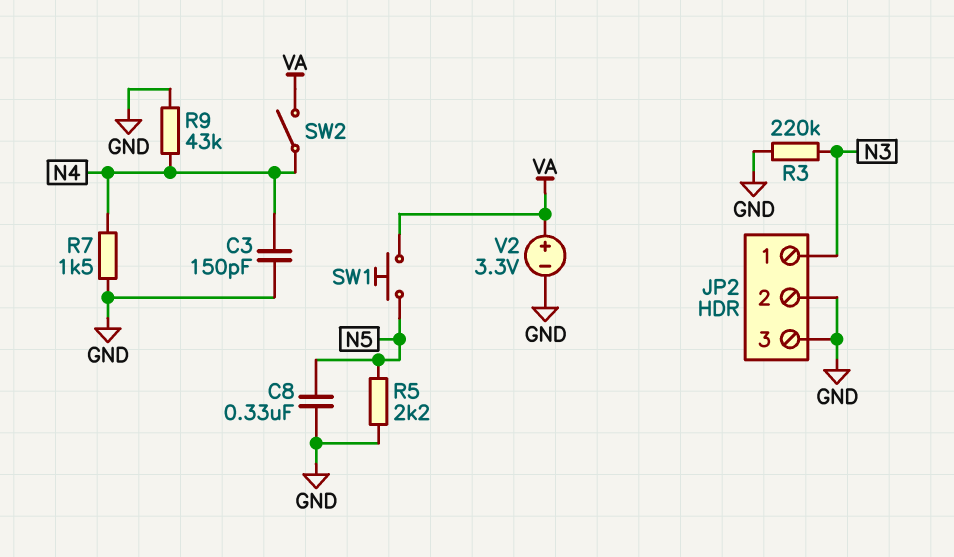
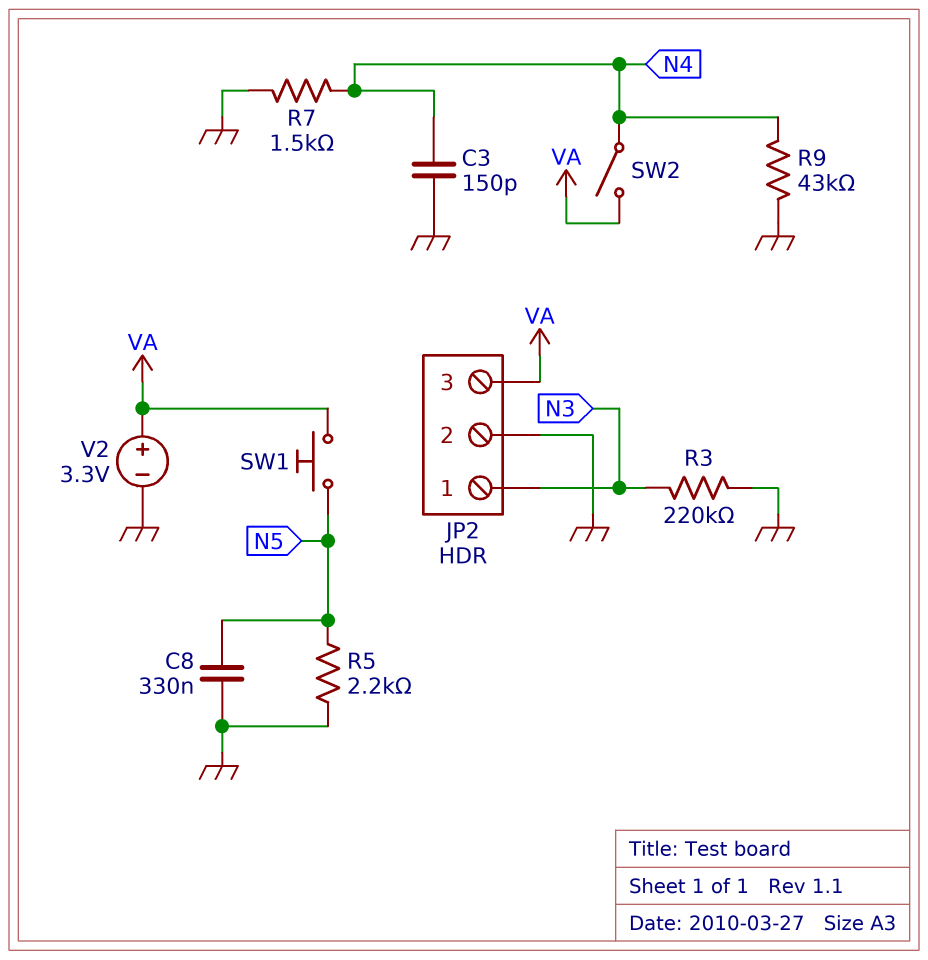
JP2 pin 3: GND -> VA

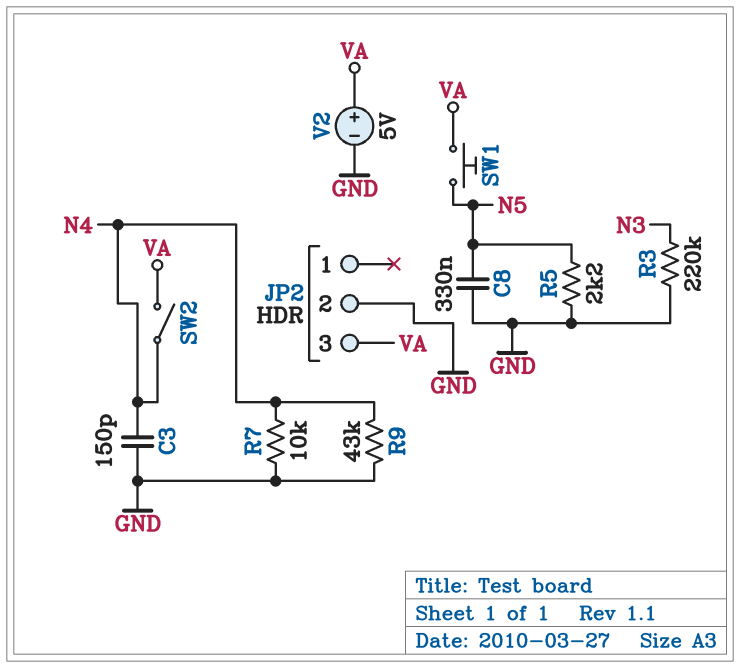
JP2 pin 1: N3 -> none
R7: 1.5k (GND, N4) -> 10k (GND, N4)
V2: 3.3V (plus VA, minus GND) -> 5V (plus VA, minus GND)

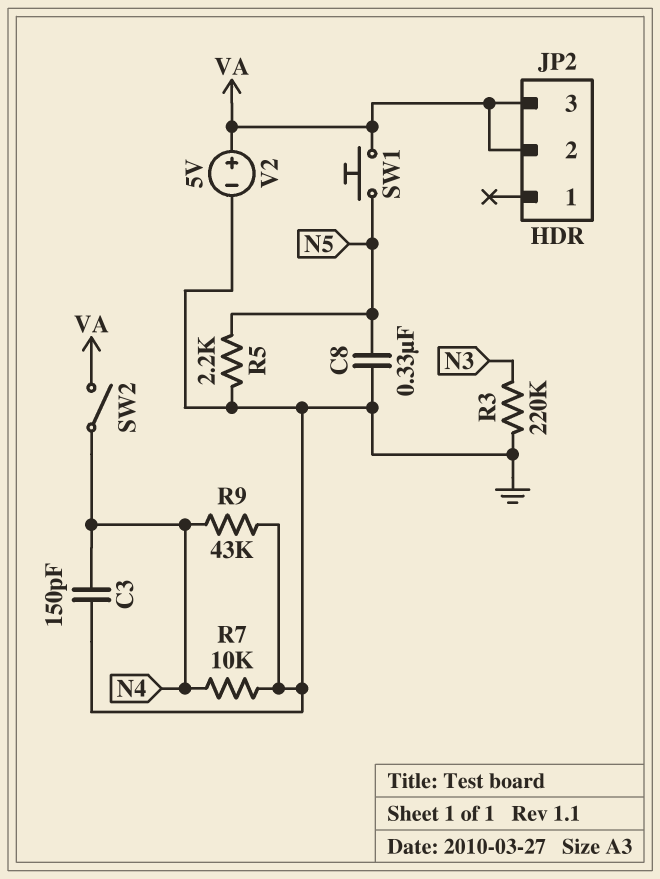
JP2 pin 2: GND -> VA

